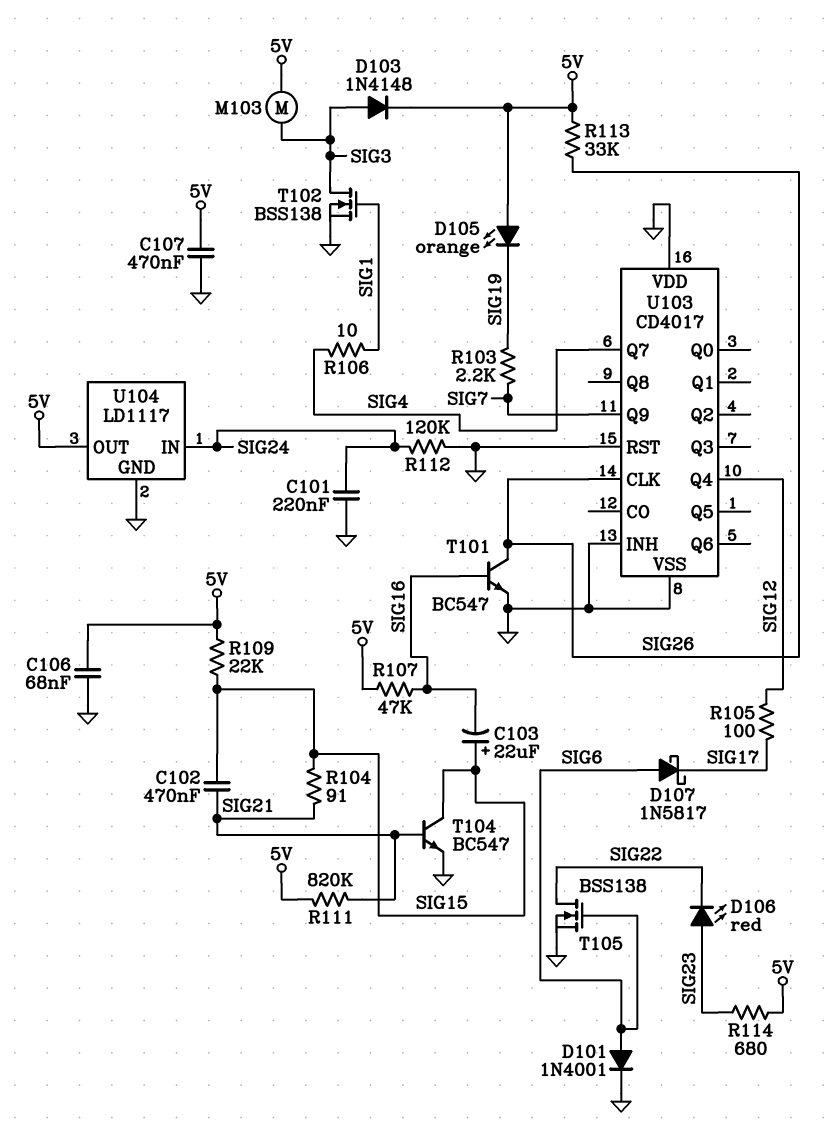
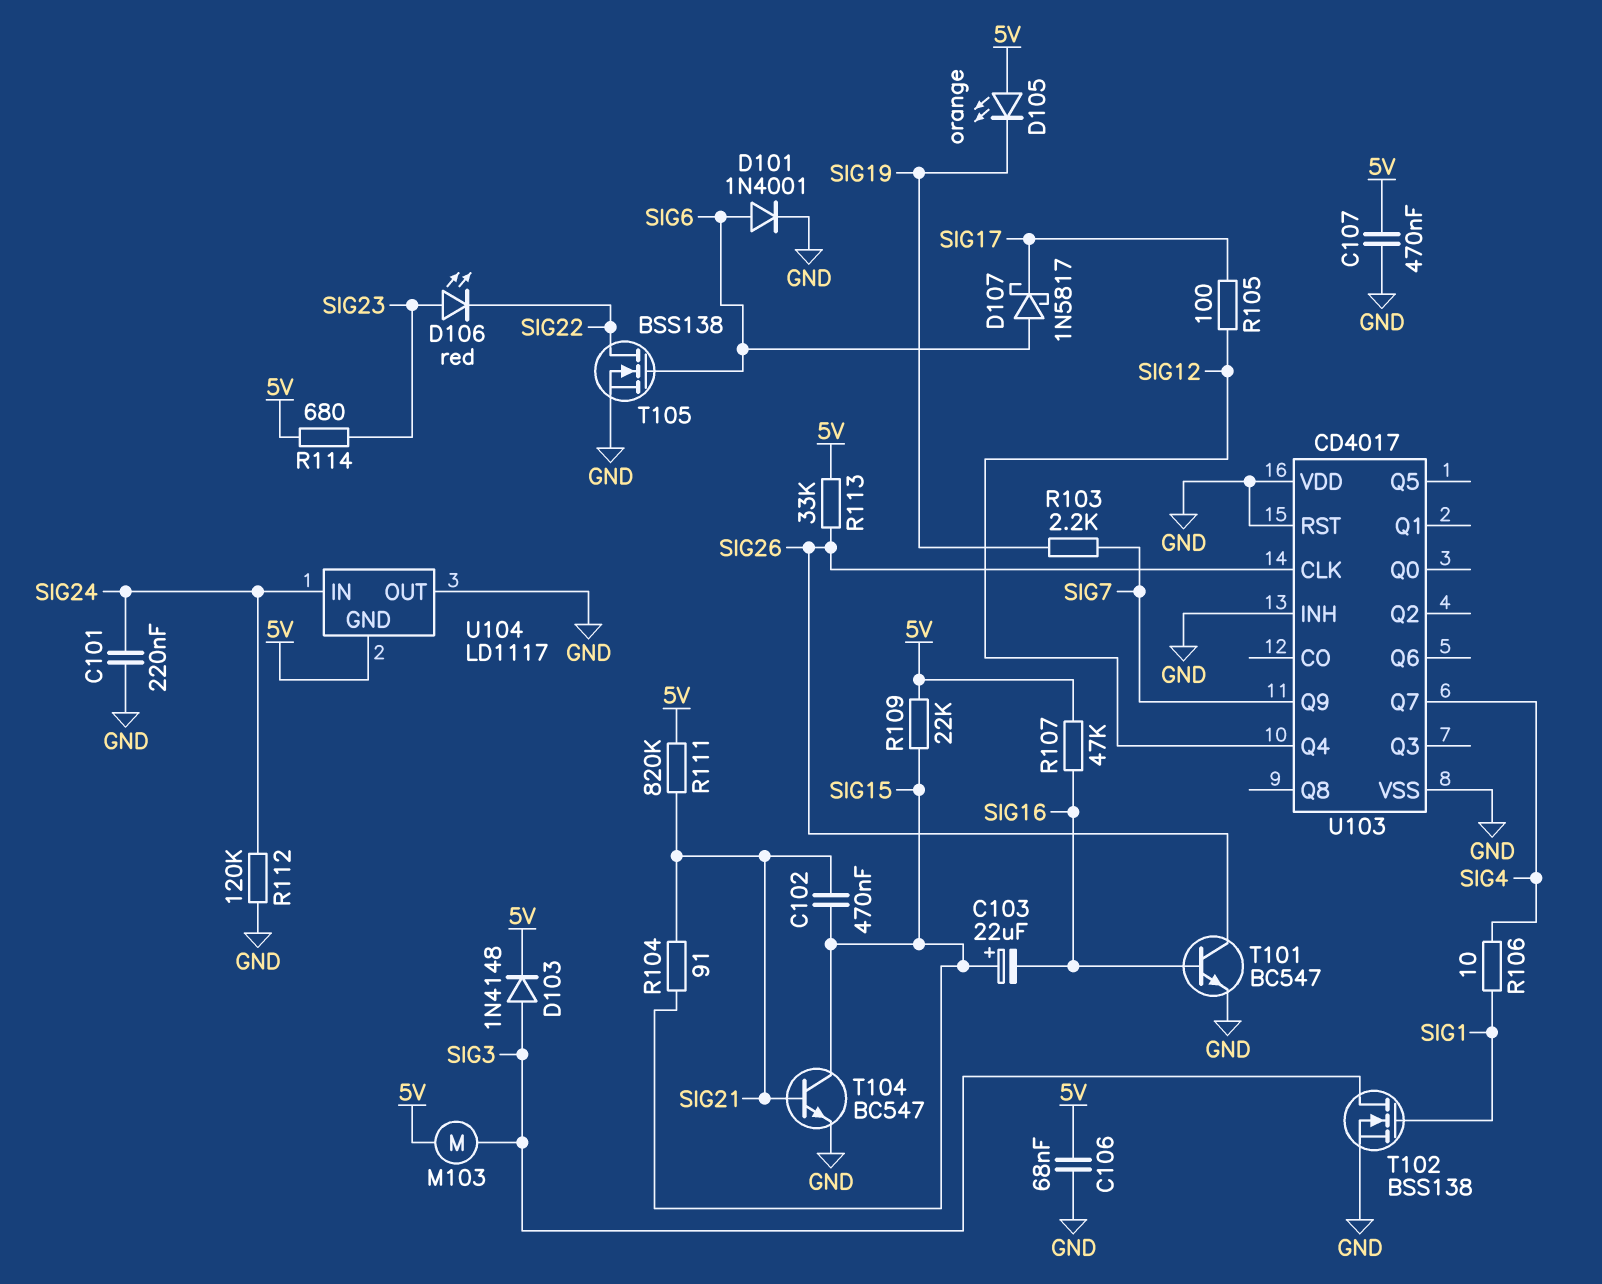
U104 pin GND: GND -> 5V
U104 pin OUT: 5V -> GND

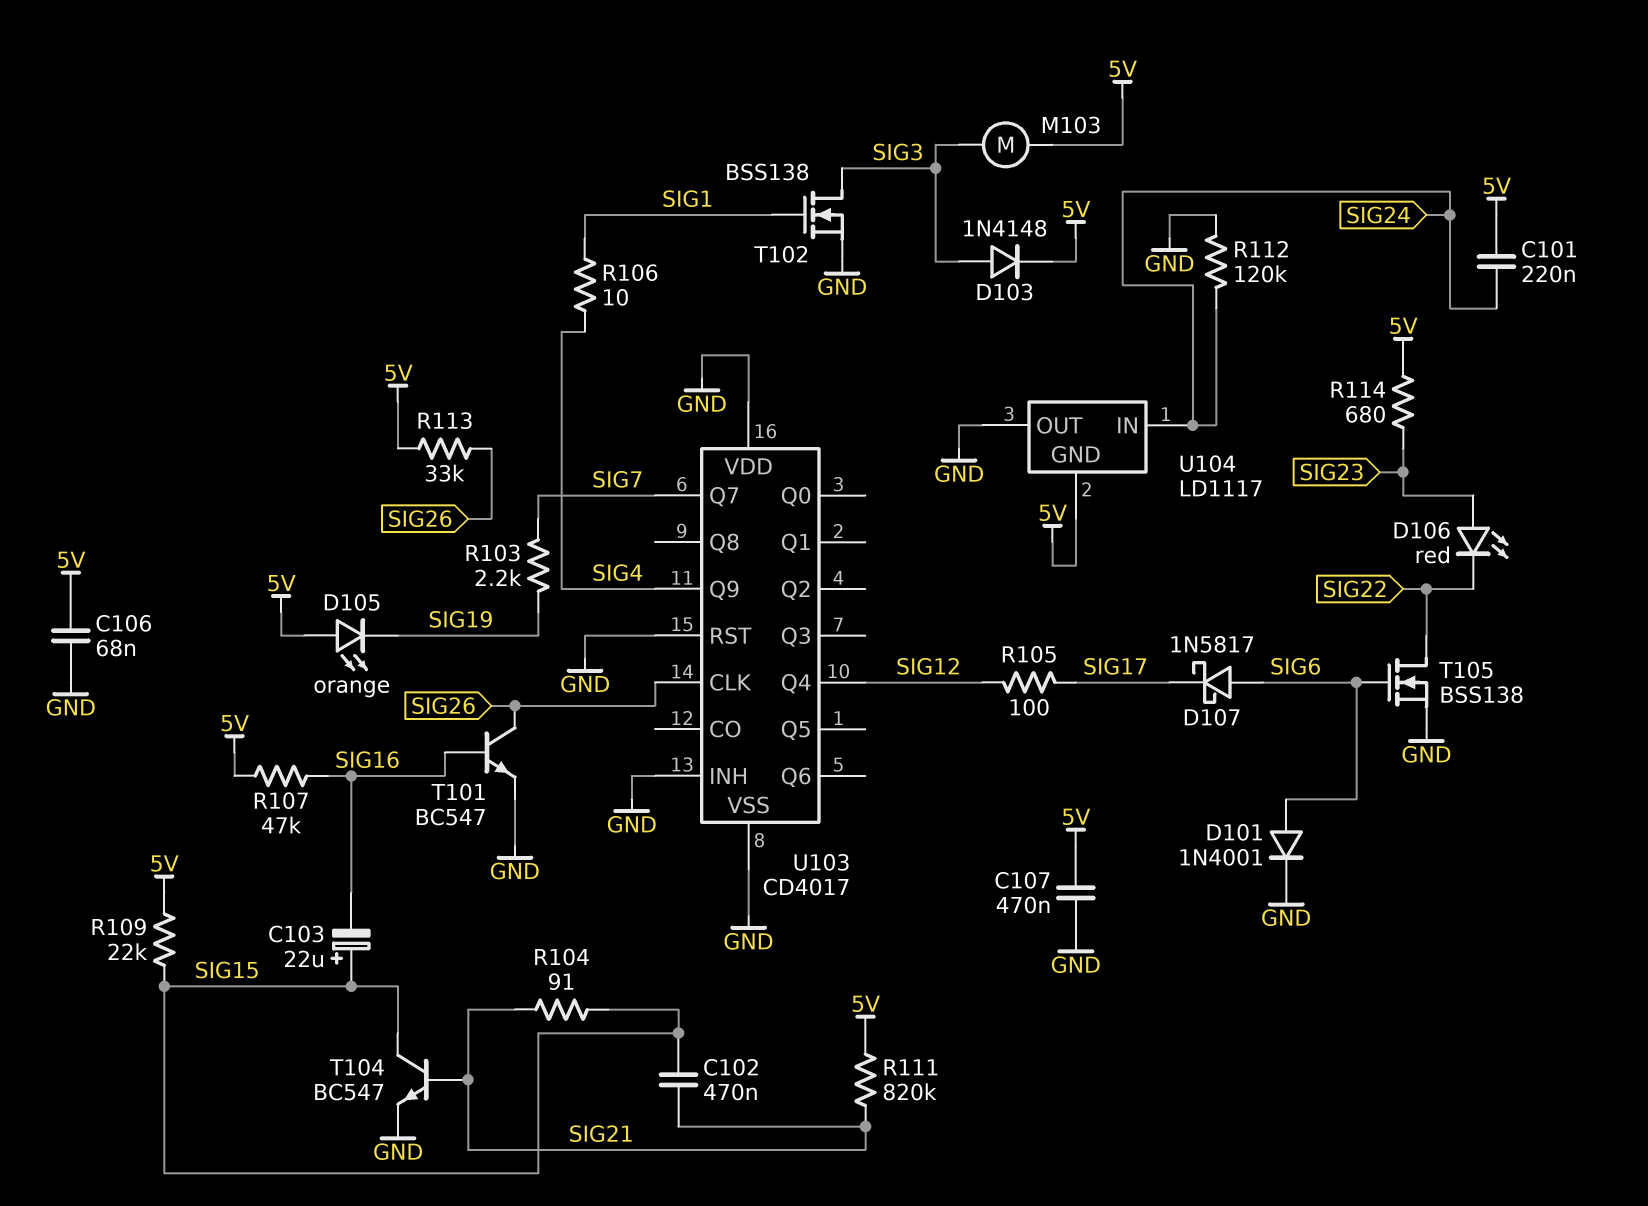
C101: 220nF (GND, SIG24) -> 220nF (5V, SIG24)
U103 pin Q7: SIG4 -> SIG7
U103 pin Q9: SIG7 -> SIG4

